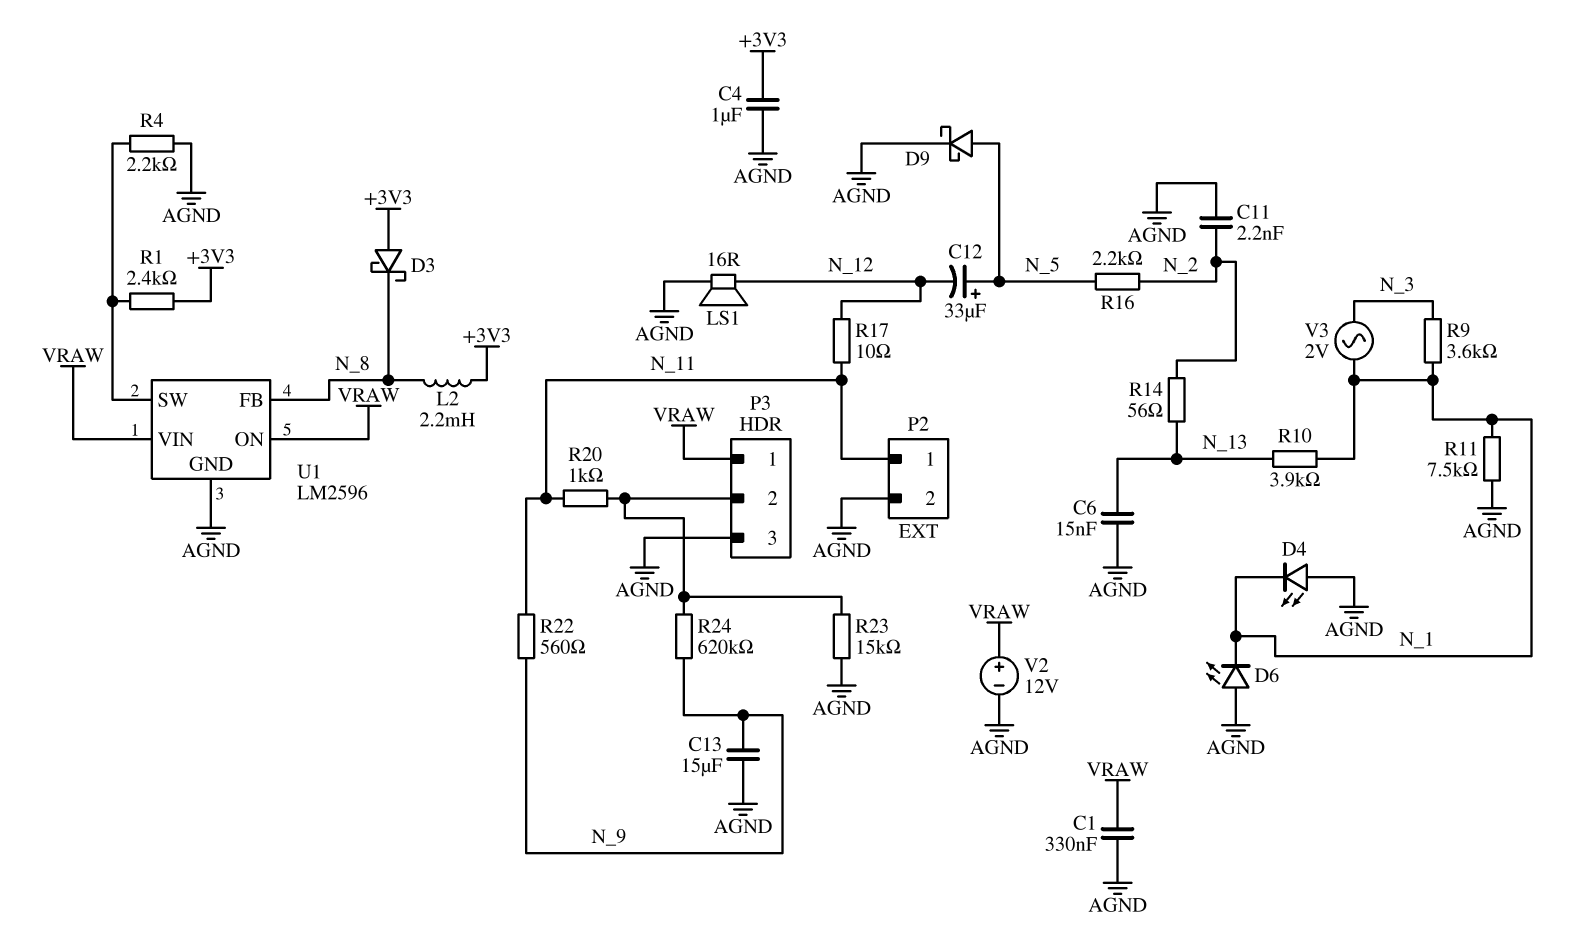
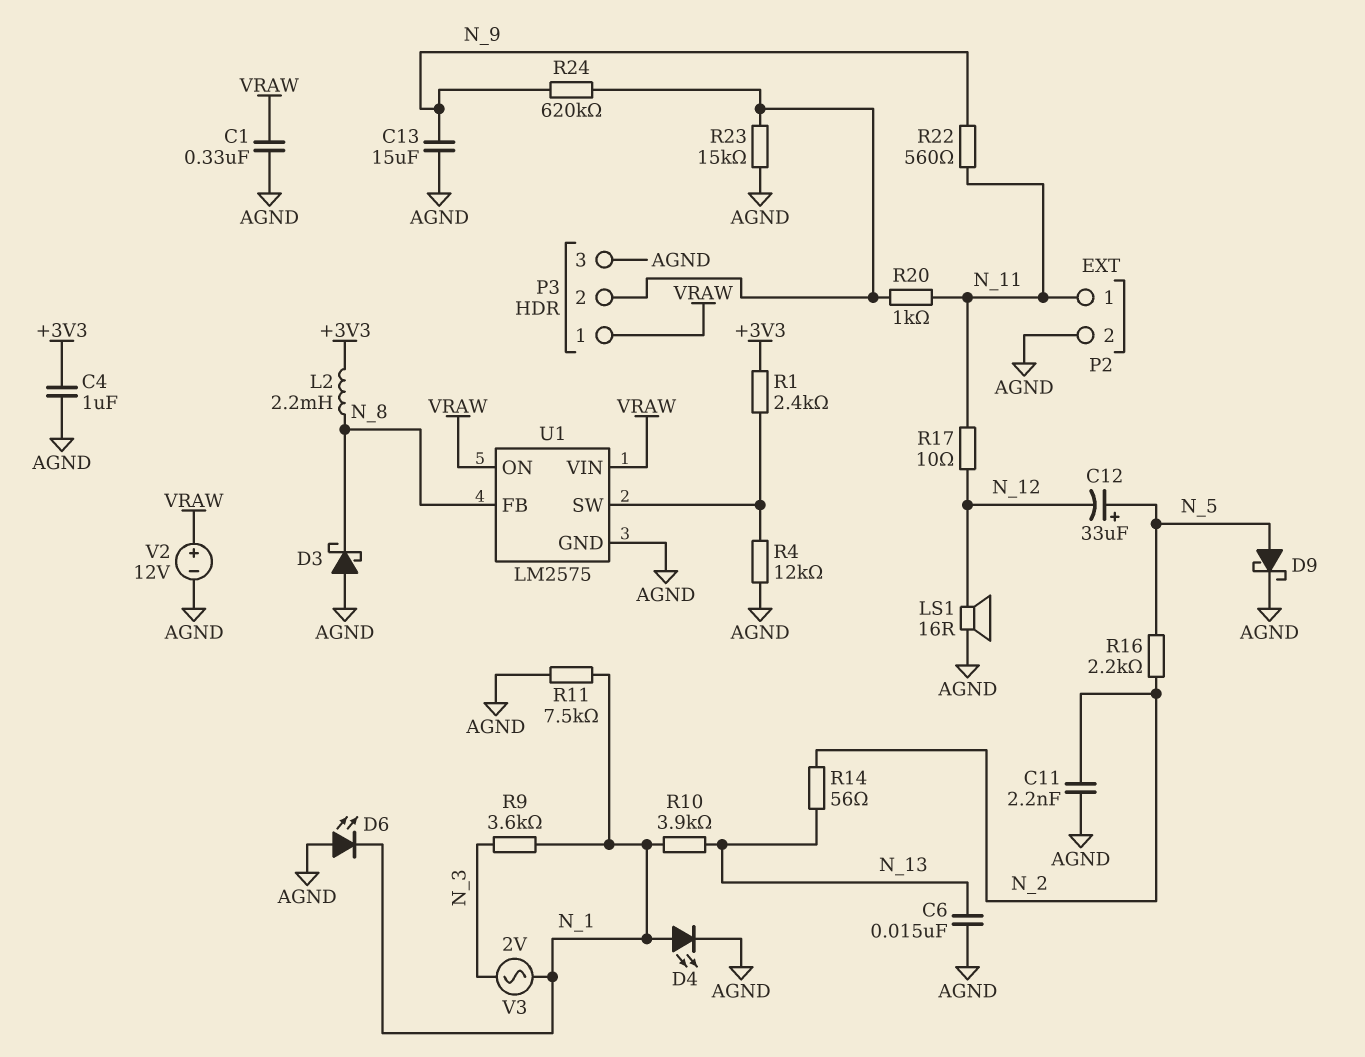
D3: schottky (A +3V3, K N_8) -> schottky (A AGND, K N_8)
D4: LED (A AGND, K N_1) -> LED (A N_1, K AGND)
R4: 2.2k (AGND, U1/SW) -> 12k (AGND, U1/SW)
U1: LM2596 -> LM2575

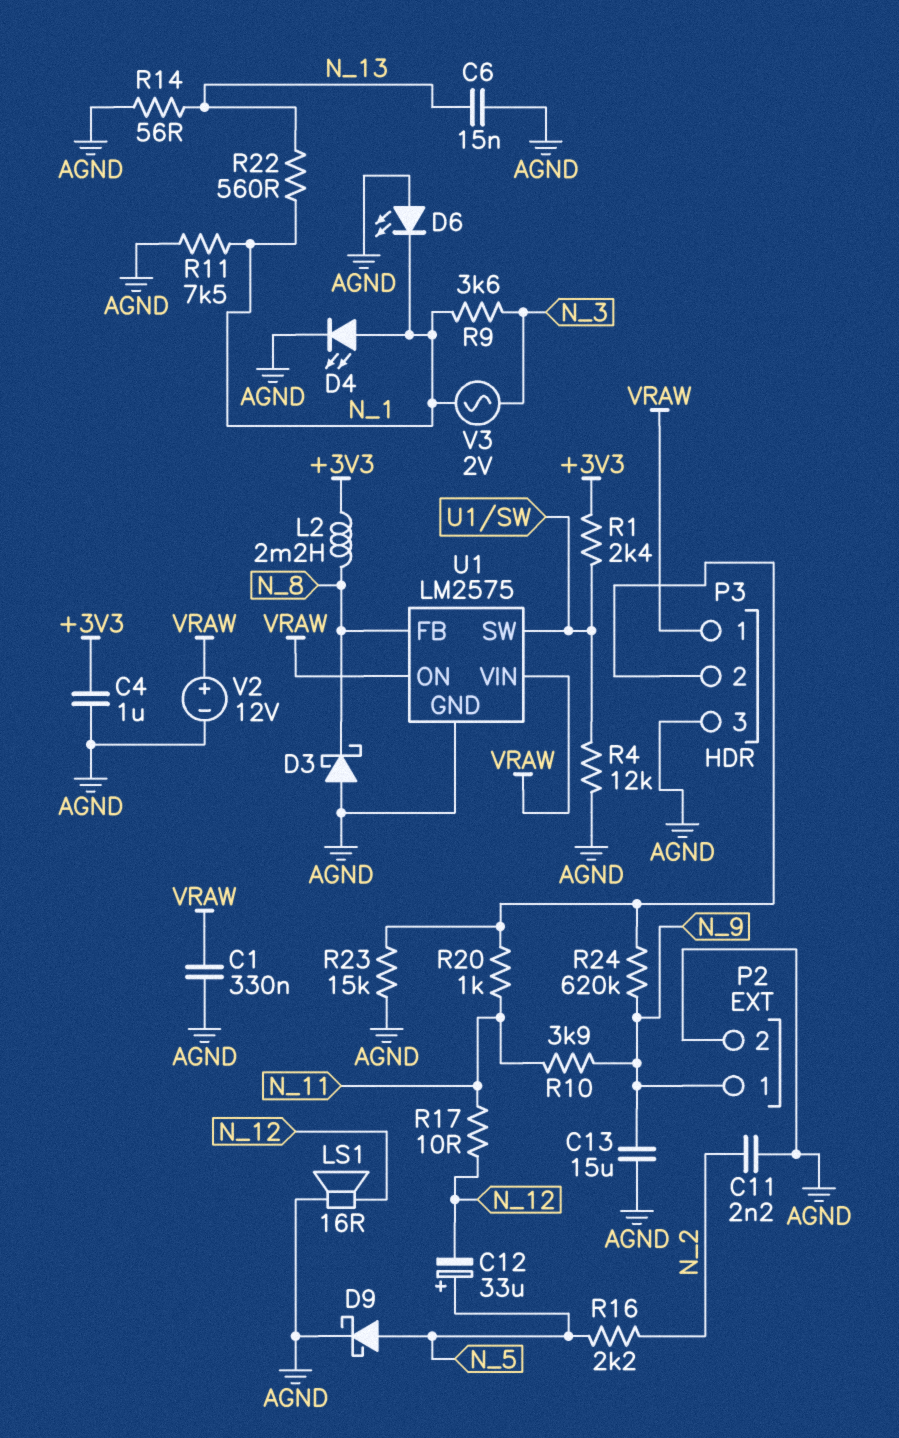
P2 pin 1: N_11 -> N_9
R10: 3.9k (N_1, N_13) -> 3.9k (N_9, N_11)
R14: 56 (N_2, N_13) -> 56 (AGND, N_13)
R22: 560 (N_9, N_11) -> 560 (N_1, N_13)

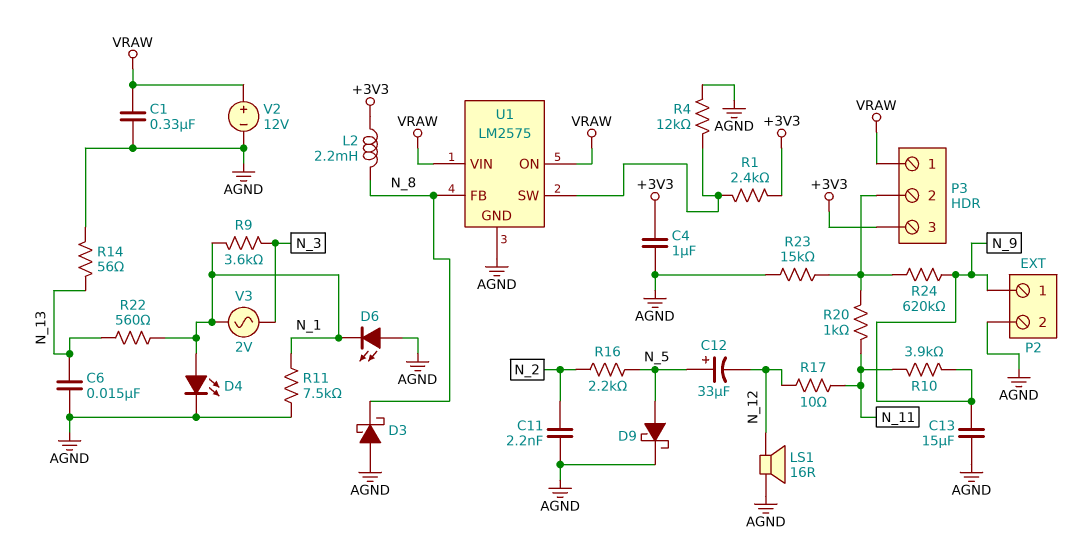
P3 pin 3: AGND -> +3V3

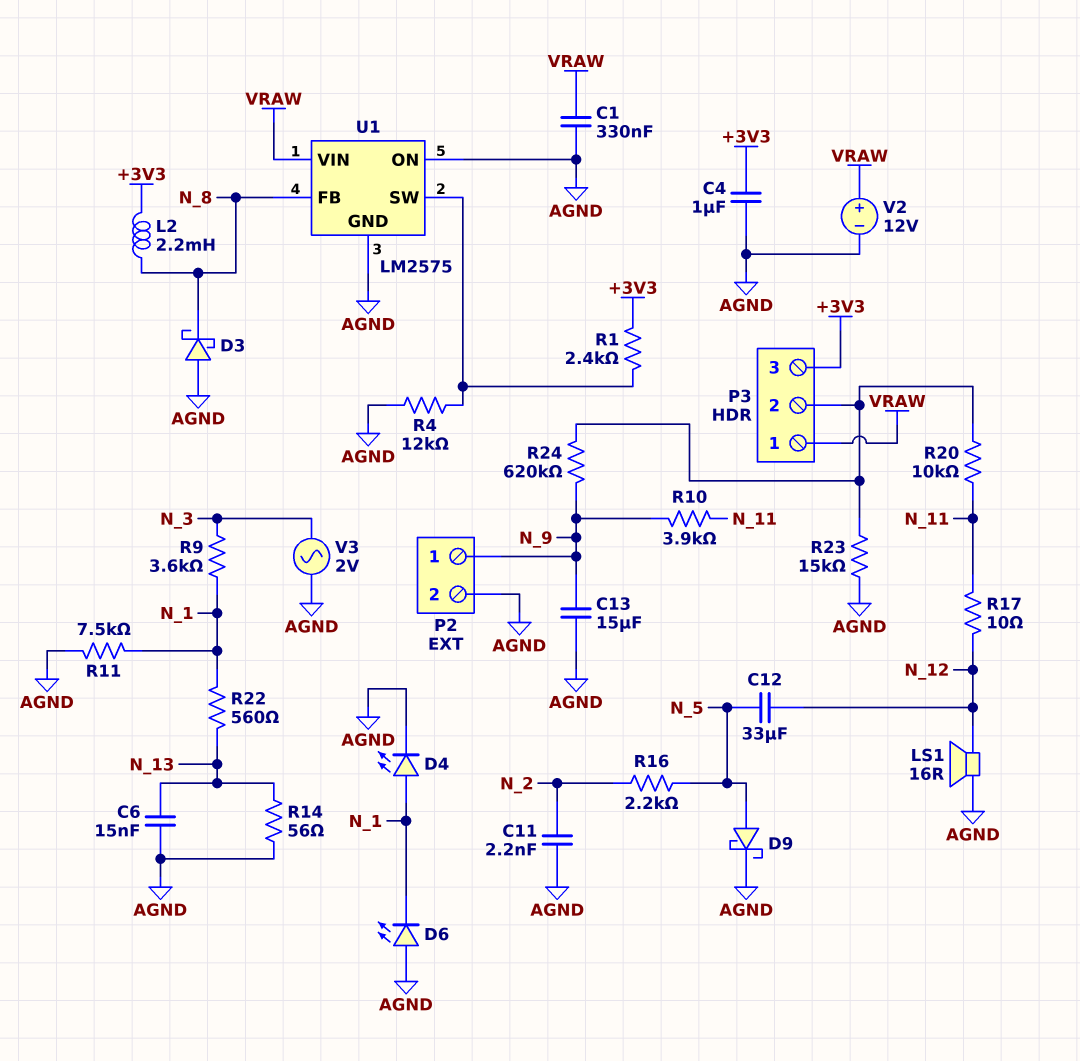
C12: 33uF (plus N_5, minus N_12) -> 33uF (N_5, N_12)
R20: 1k (N_11, P3/2) -> 10k (N_11, P3/2)
U1 pin ON: VRAW -> AGND
V3: AC 2V (N_1, N_3) -> AC 2V (AGND, N_3)

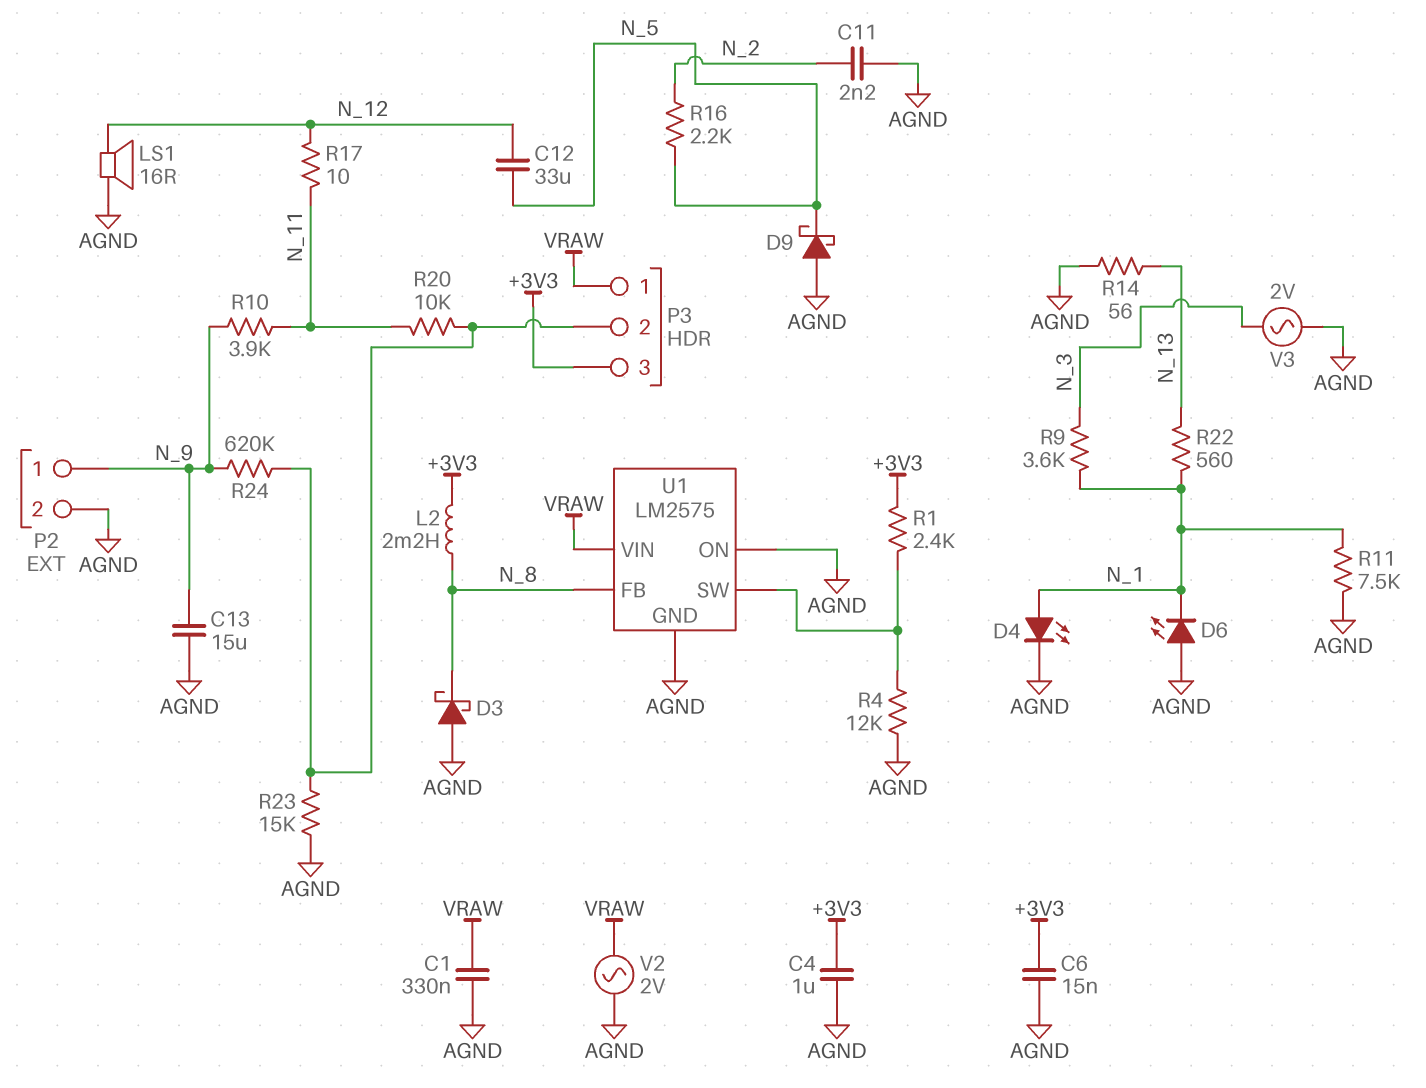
C6: 15nF (AGND, N_13) -> 15nF (+3V3, AGND)
D9: schottky (A N_5, K AGND) -> schottky (A AGND, K N_5)
V2: 12V (plus VRAW, minus AGND) -> AC 2V (AGND, VRAW)

